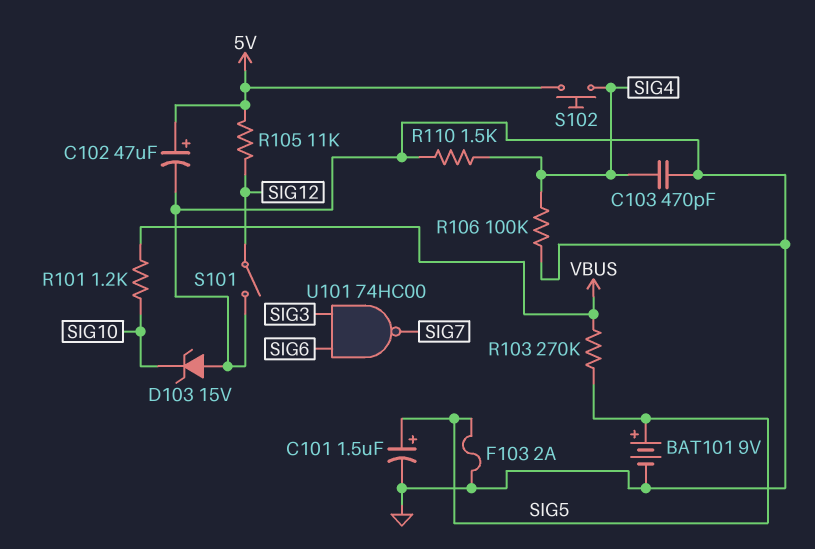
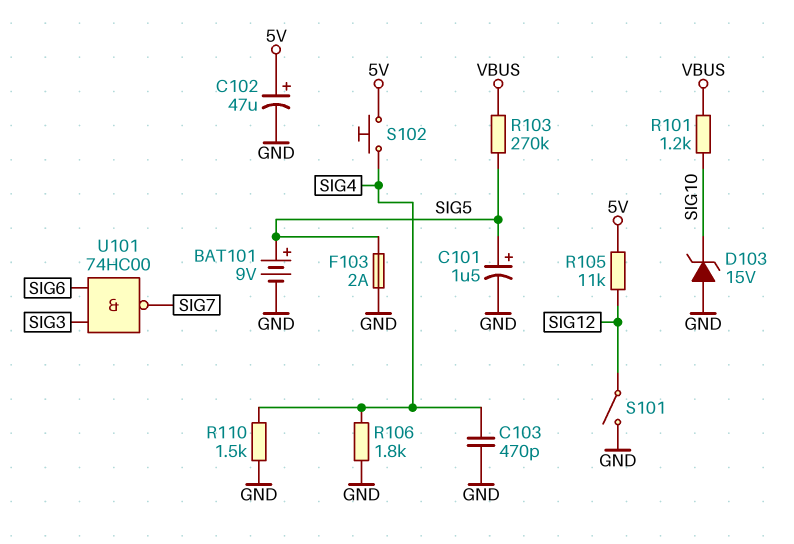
R106: 100k (GND, SIG4) -> 1.8k (GND, SIG4)

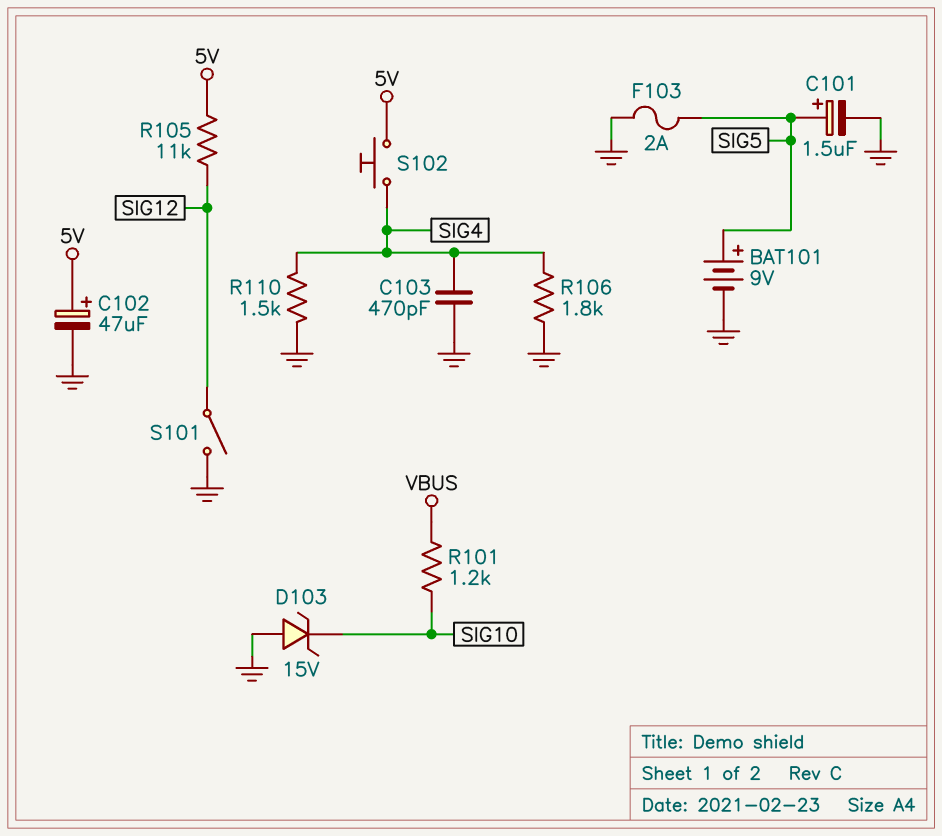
R103: 270k (SIG5, VBUS) -> none
U101: NAND 74HC00 (in SIG3, in SIG6, out SIG7) -> none

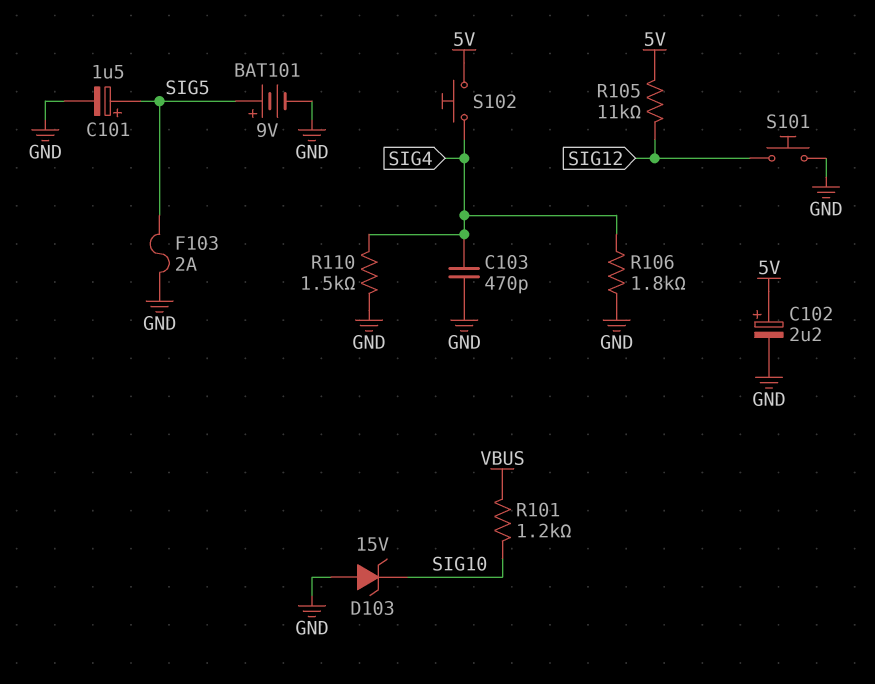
C102: 47uF (plus 5V, minus GND) -> 2.2uF (plus 5V, minus GND)
S101: switch (GND, SIG12) -> button (GND, SIG12)

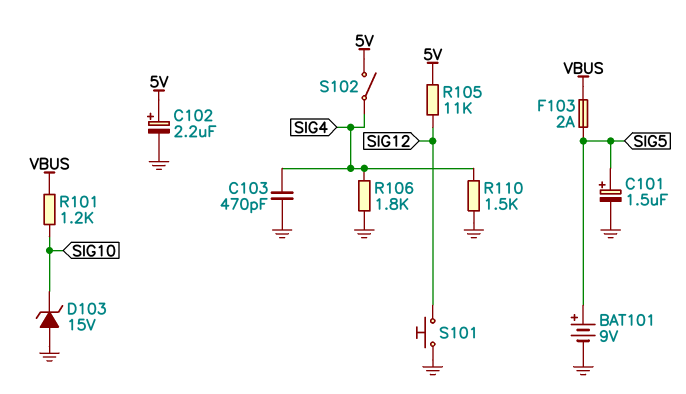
F103: 2A (GND, SIG5) -> 2A (SIG5, VBUS)
S102: button (5V, SIG4) -> switch (5V, SIG4)

